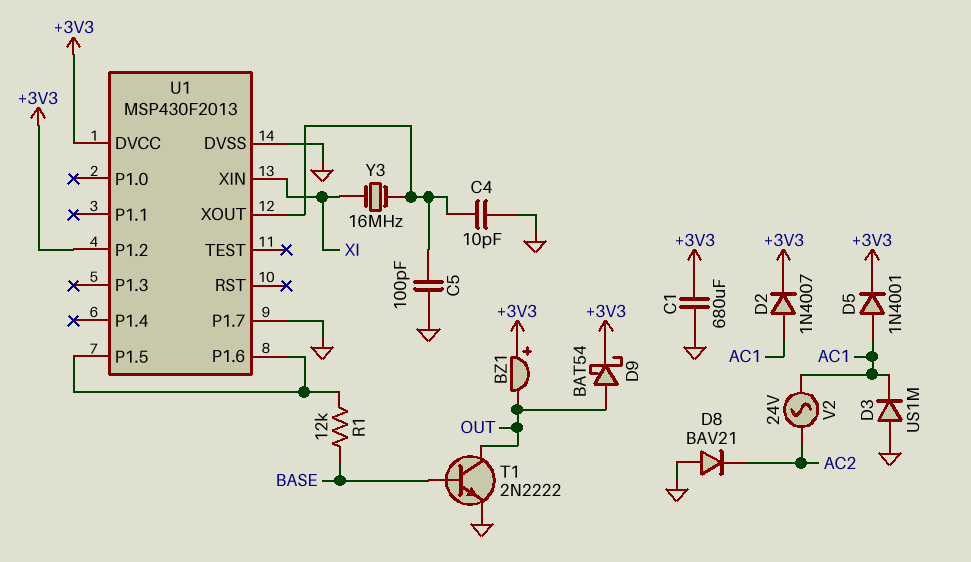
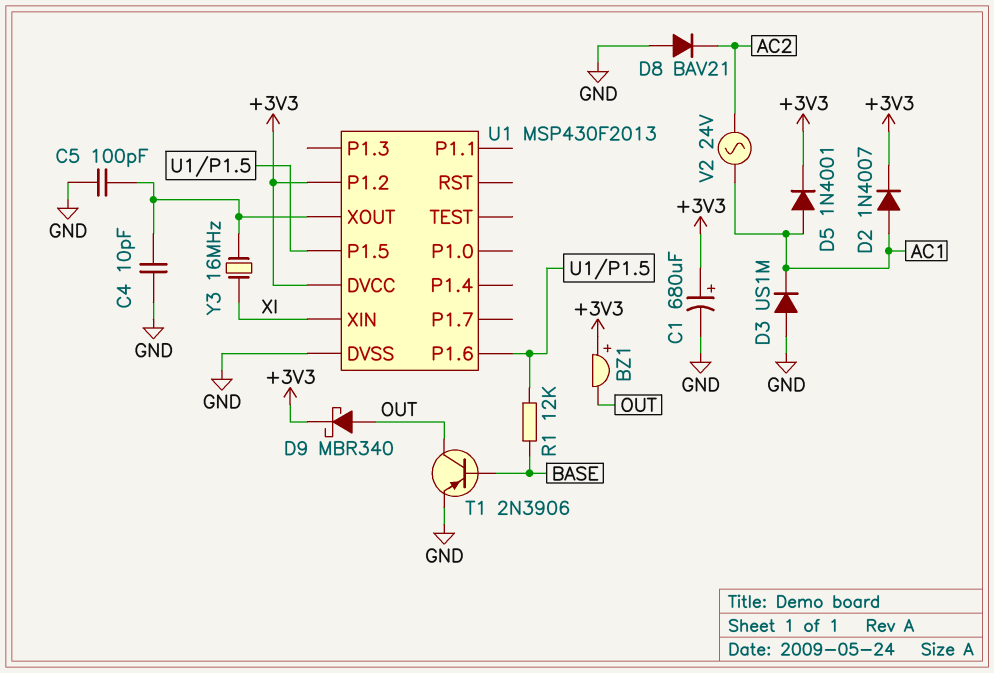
C1: 680uF (+3V3, GND) -> 680uF (plus +3V3, minus GND)
D9: schottky BAT54 (A OUT, K +3V3) -> schottky MBR340 (A OUT, K +3V3)
T1: NPN 2N2222 (B BASE, C OUT, E GND) -> PNP 2N3906 (B BASE, C OUT, E GND)
U1 pin P1.7: GND -> none

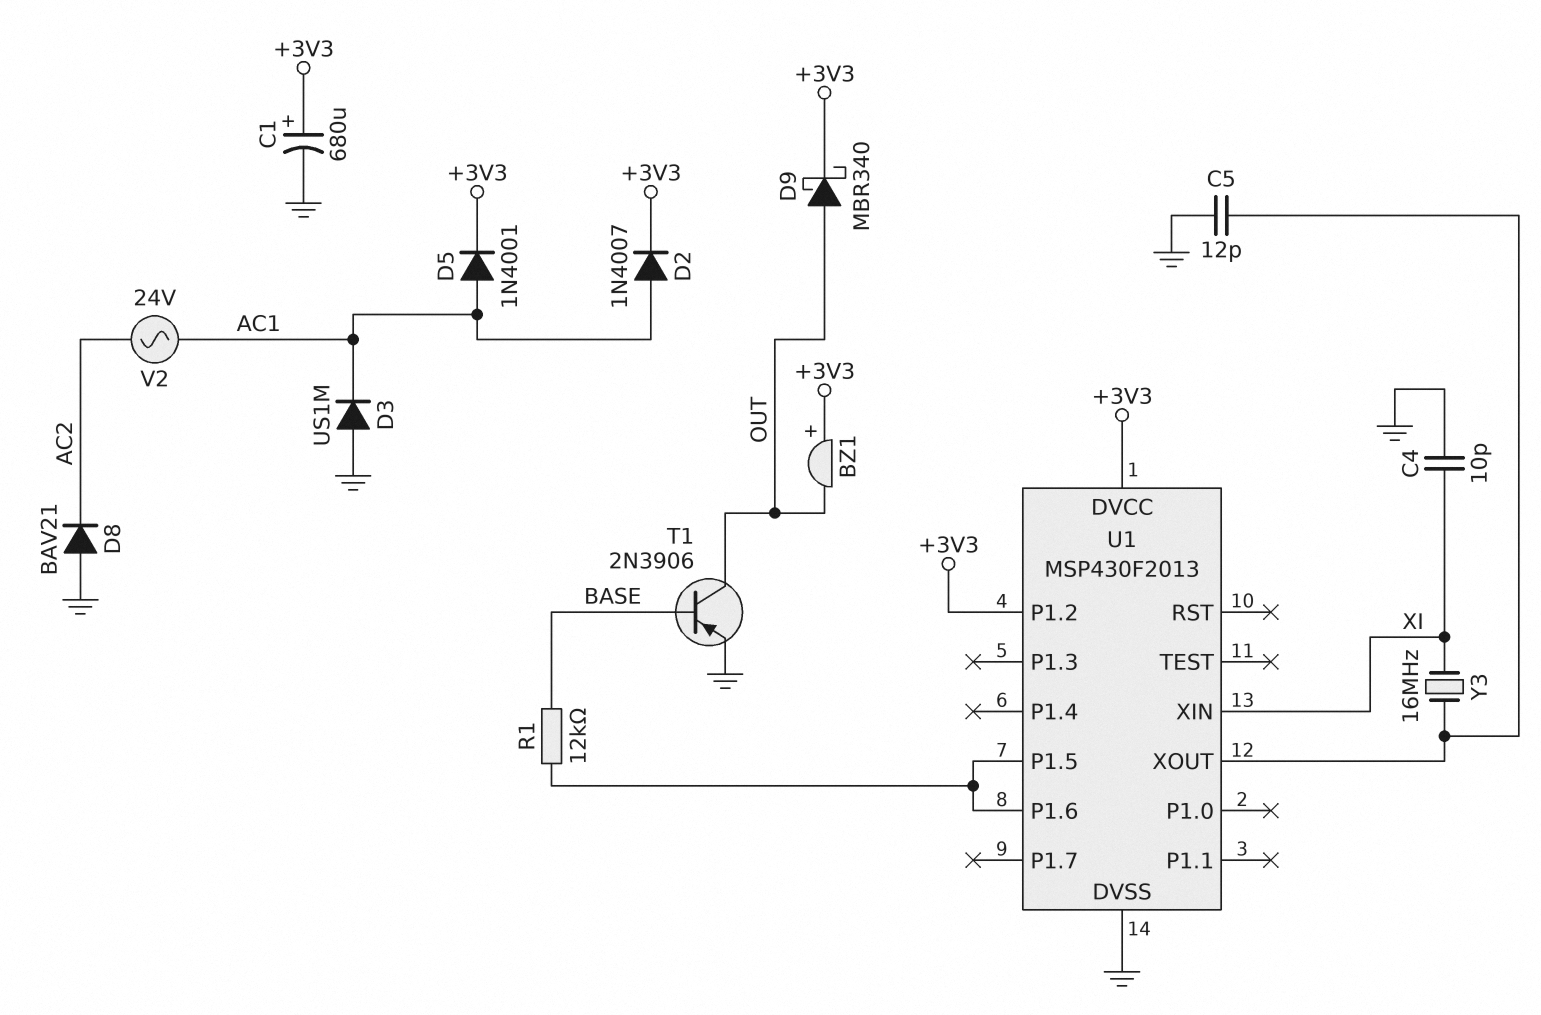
C4: 10pF (GND, U1/XOUT) -> 10pF (GND, XI)
C5: 100pF (GND, U1/XOUT) -> 12pF (GND, U1/XOUT)

